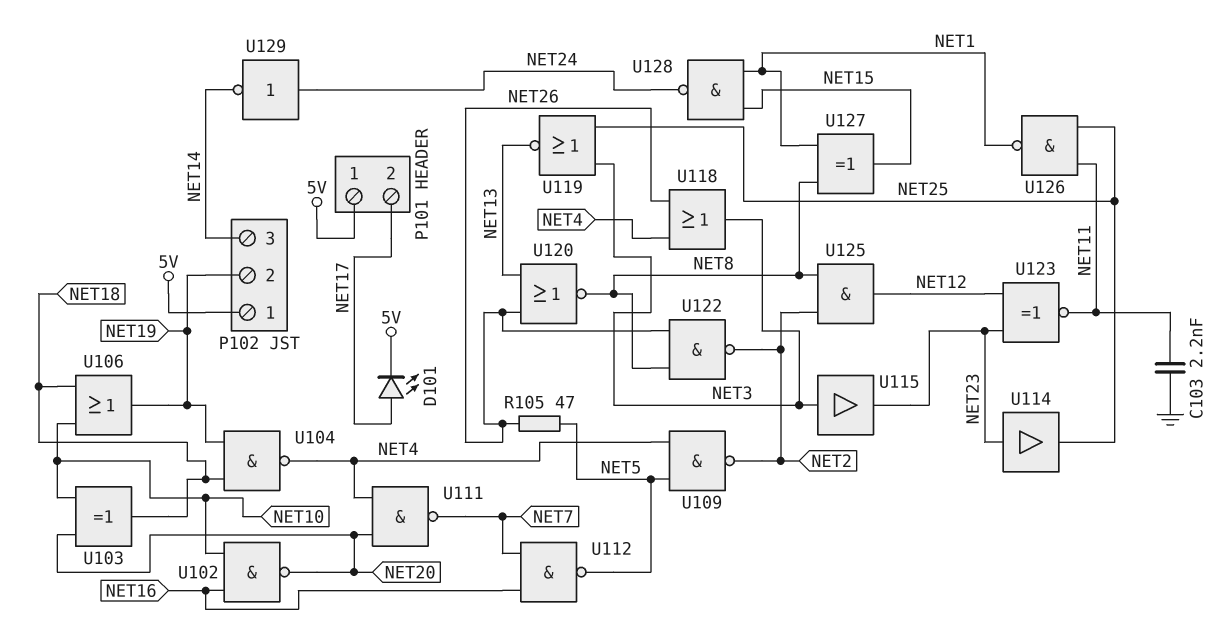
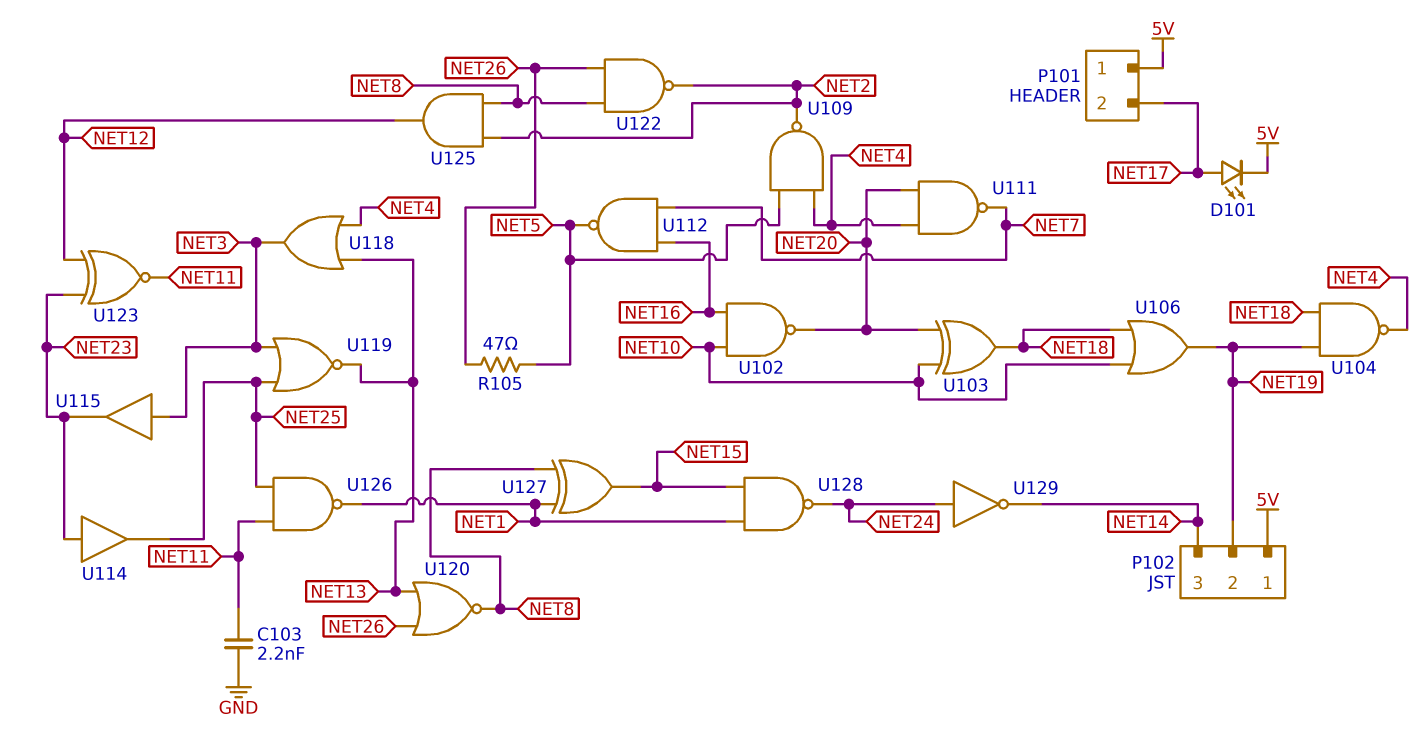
U118: OR (in NET4, in NET26, out NET3) -> OR (in NET4, in NET13, out NET3)

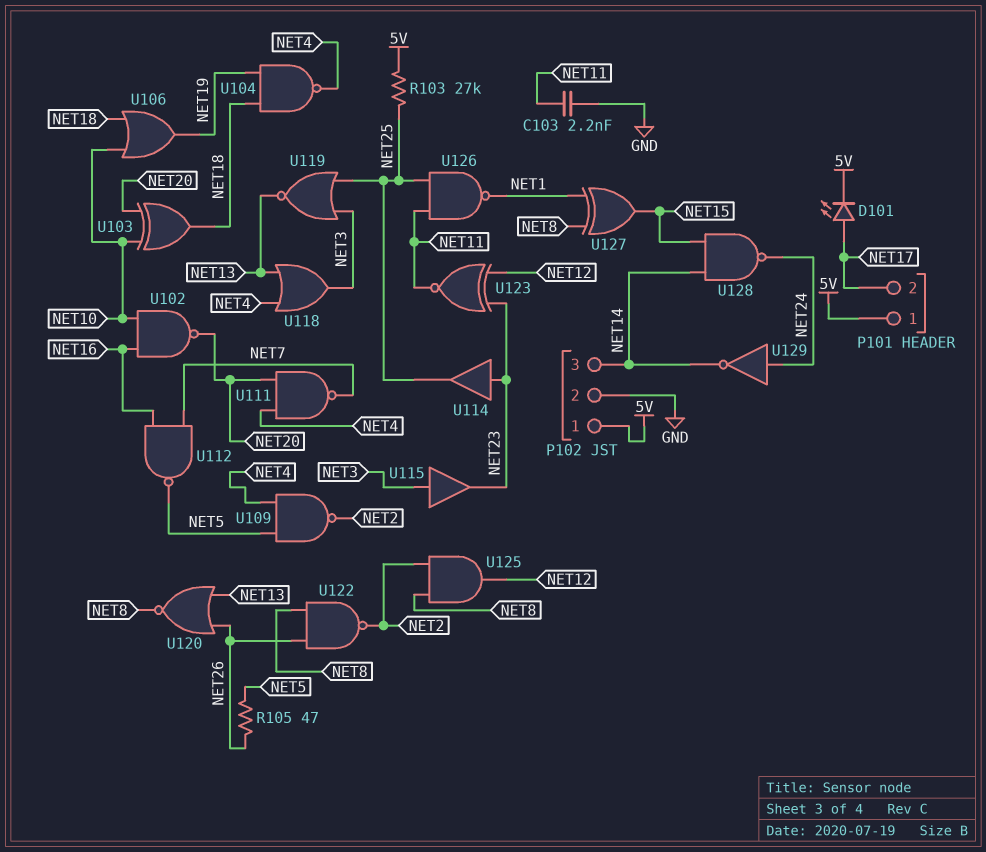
P102 pin 2: NET19 -> GND
R103: none -> 27k (5V, NET25)
U128: NAND (in NET1, in NET15, out NET24) -> NAND (in NET14, in NET15, out NET24)

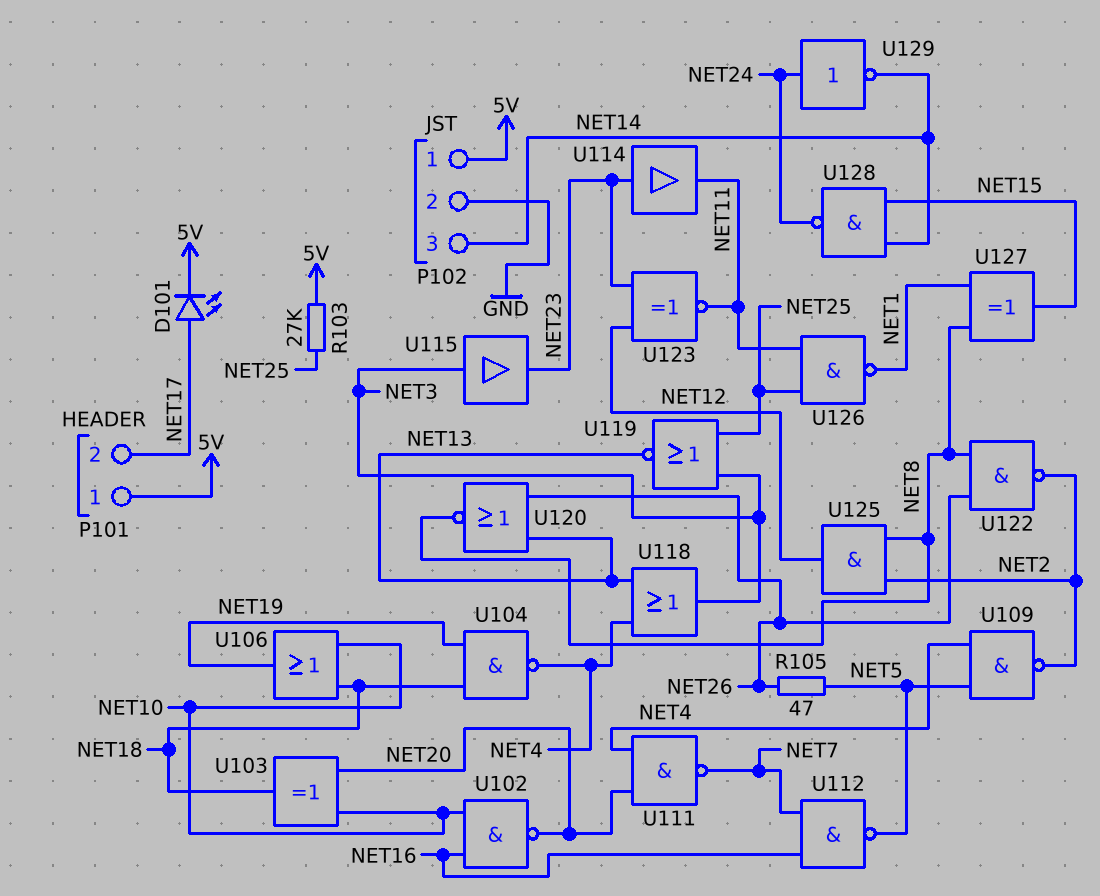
C103: 2.2nF (GND, NET11) -> none
U114: buffer (in NET23, out NET25) -> buffer (in NET23, out NET11)

